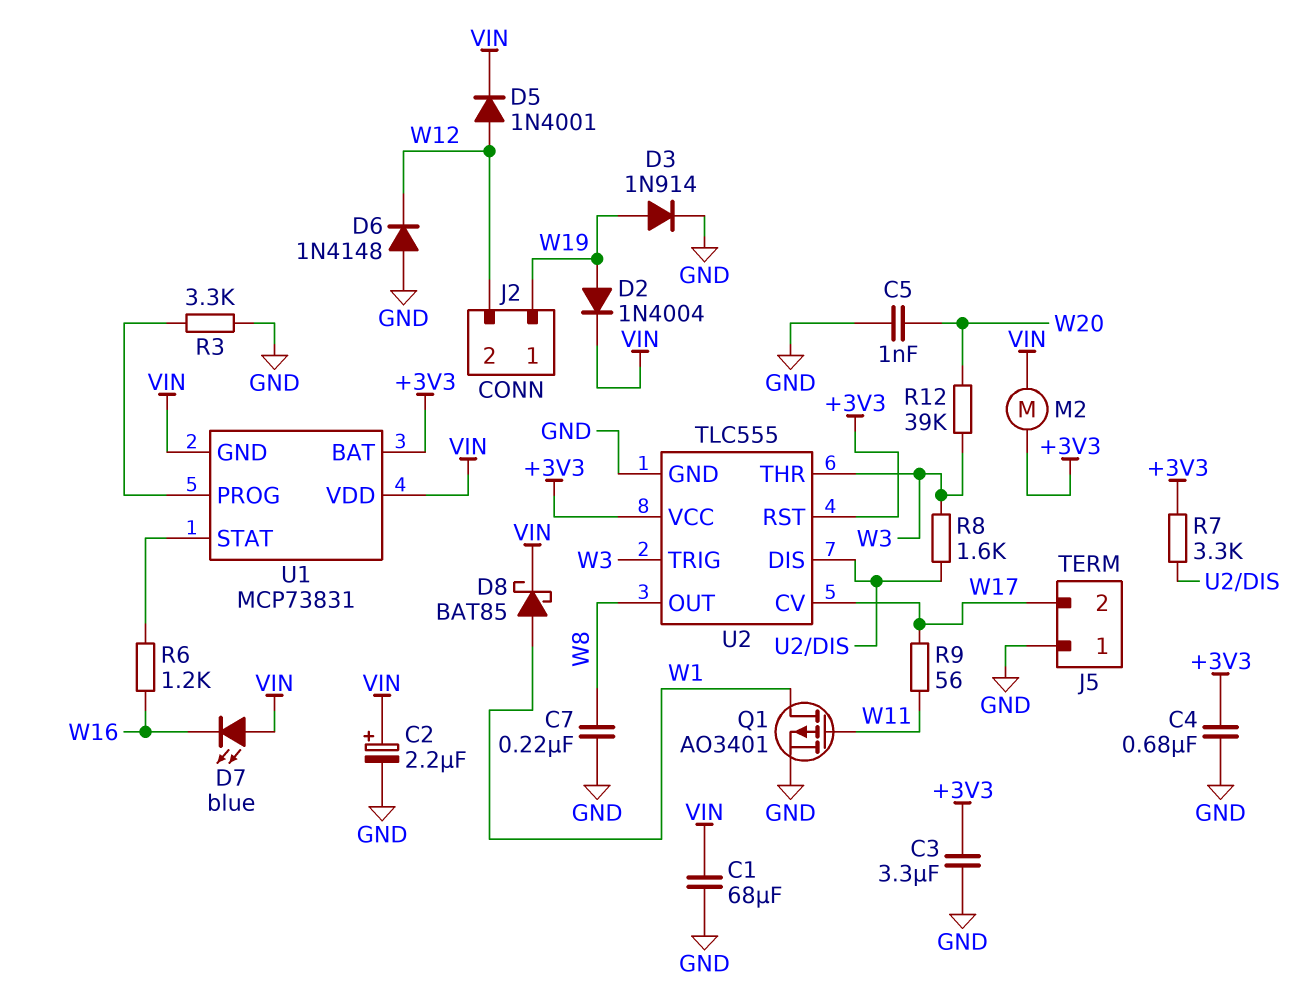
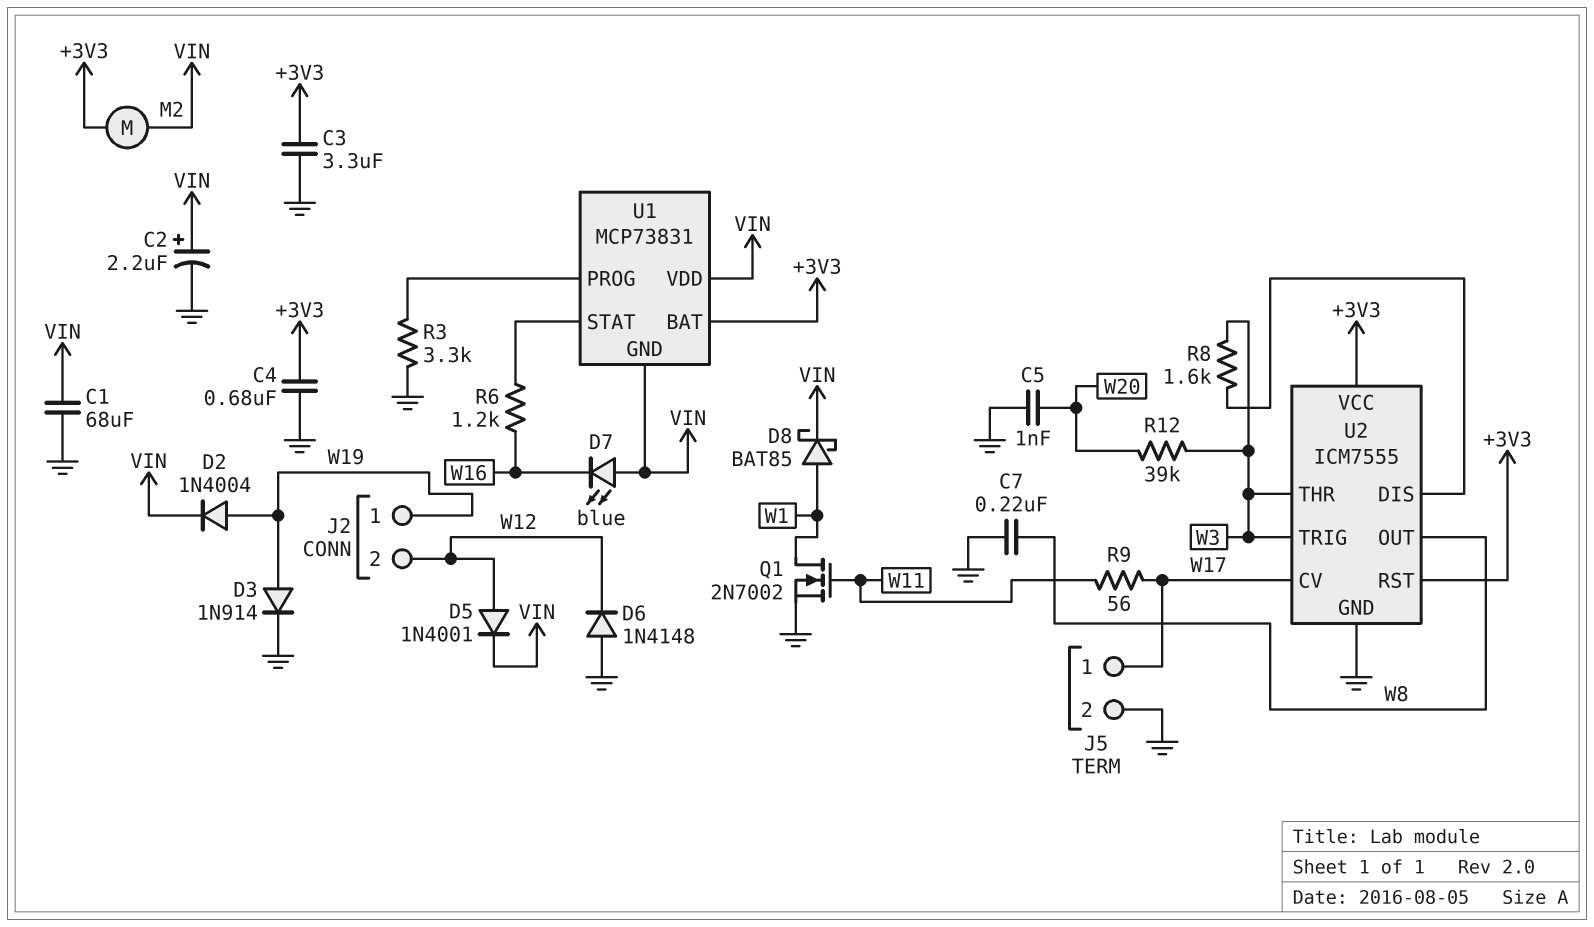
J5 pin 1: GND -> W17
J5 pin 2: W17 -> GND
Q1: PMOS AO3401 (G W11, D W1, S GND) -> NMOS 2N7002 (G W11, D W1, S GND)
R7: 3.3k (+3V3, U2/DIS) -> none
U2: TLC555 -> ICM7555

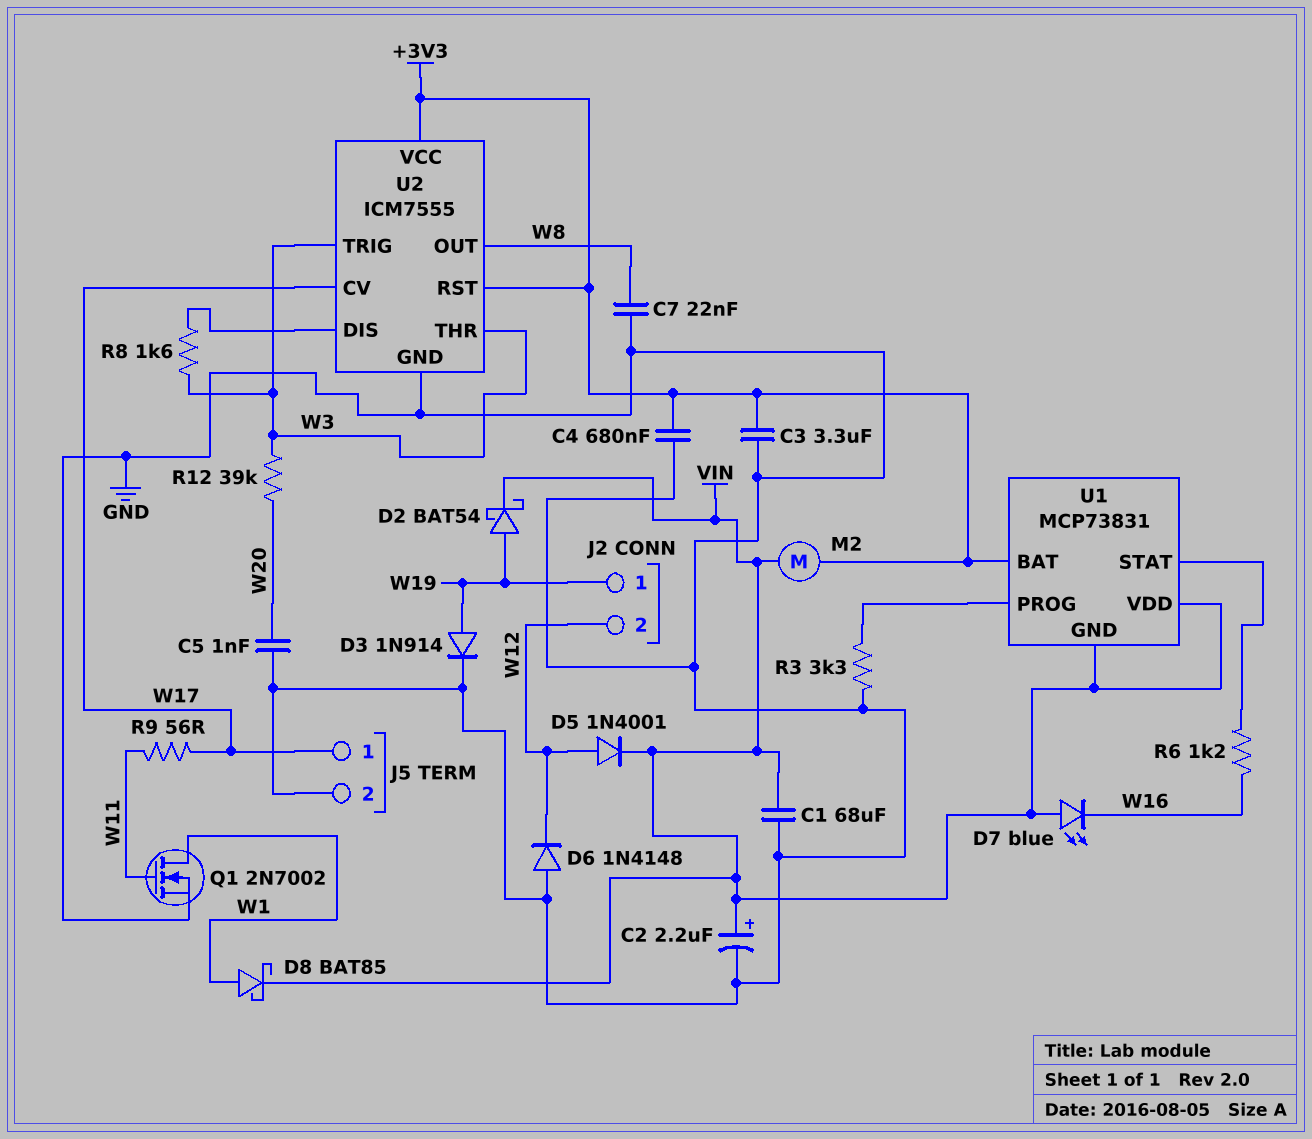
C7: 220nF (GND, W8) -> 22nF (GND, W8)
D2: diode 1N4004 (A W19, K VIN) -> schottky BAT54 (A W19, K VIN)

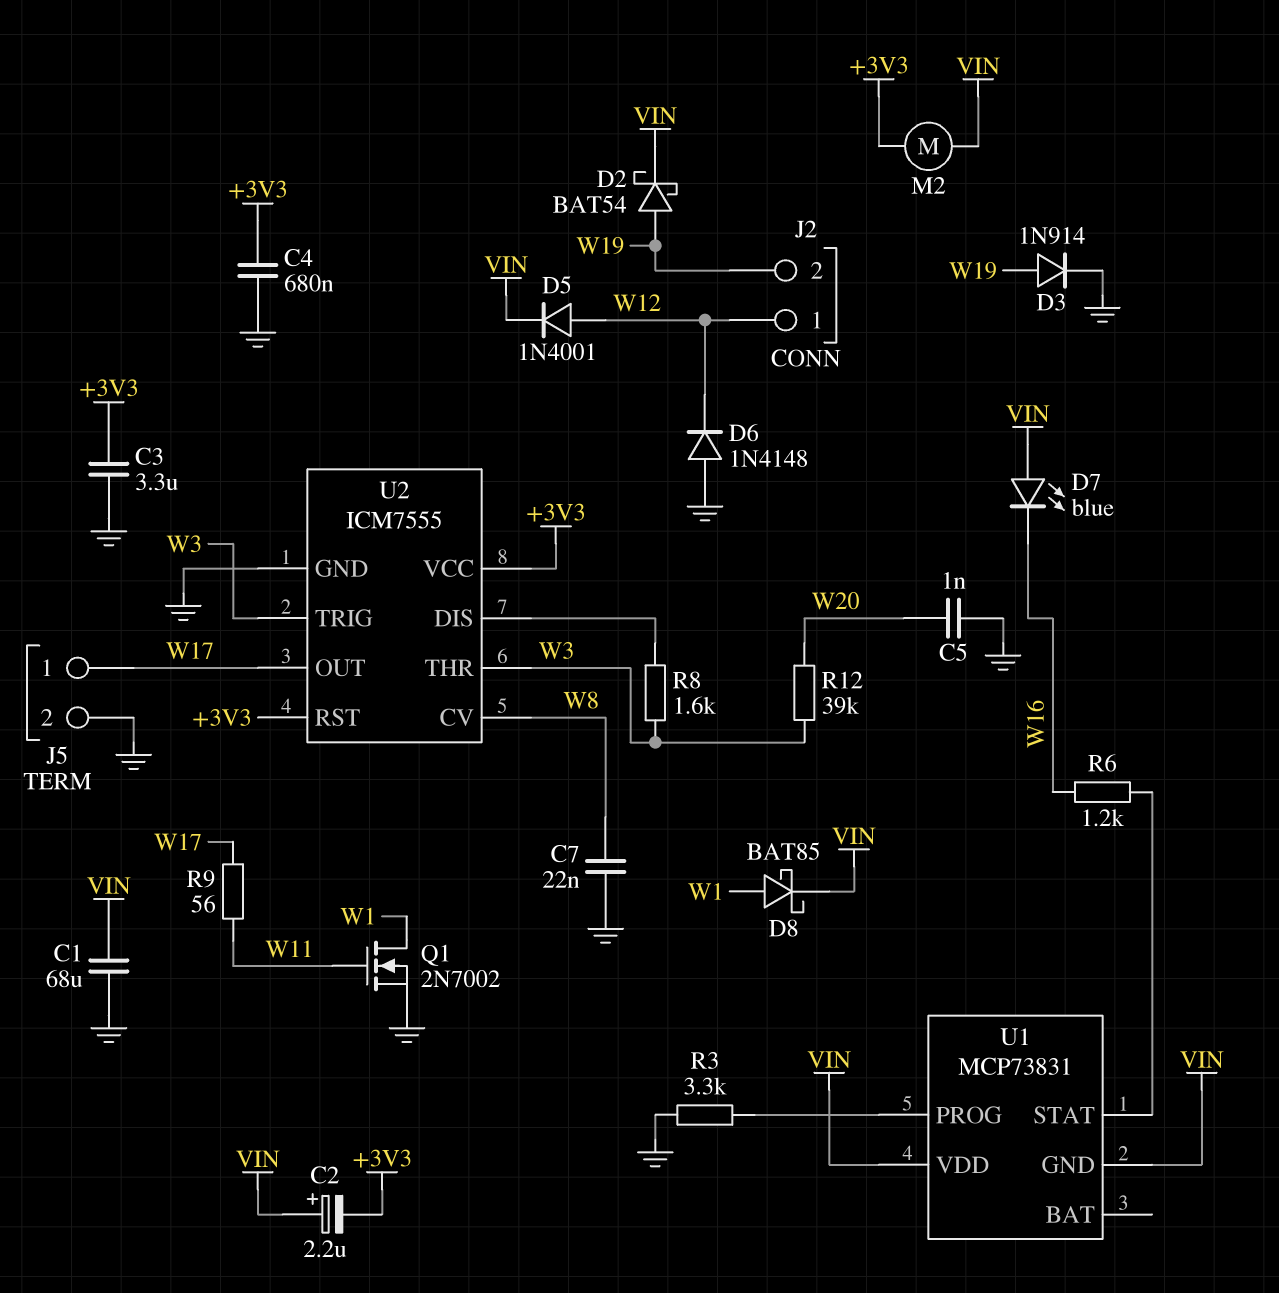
C2: 2.2uF (plus VIN, minus GND) -> 2.2uF (plus VIN, minus +3V3)
J2 pin 1: W19 -> W12
J2 pin 2: W12 -> W19
U1 pin BAT: +3V3 -> none
U2 pin CV: W17 -> W8
U2 pin OUT: W8 -> W17

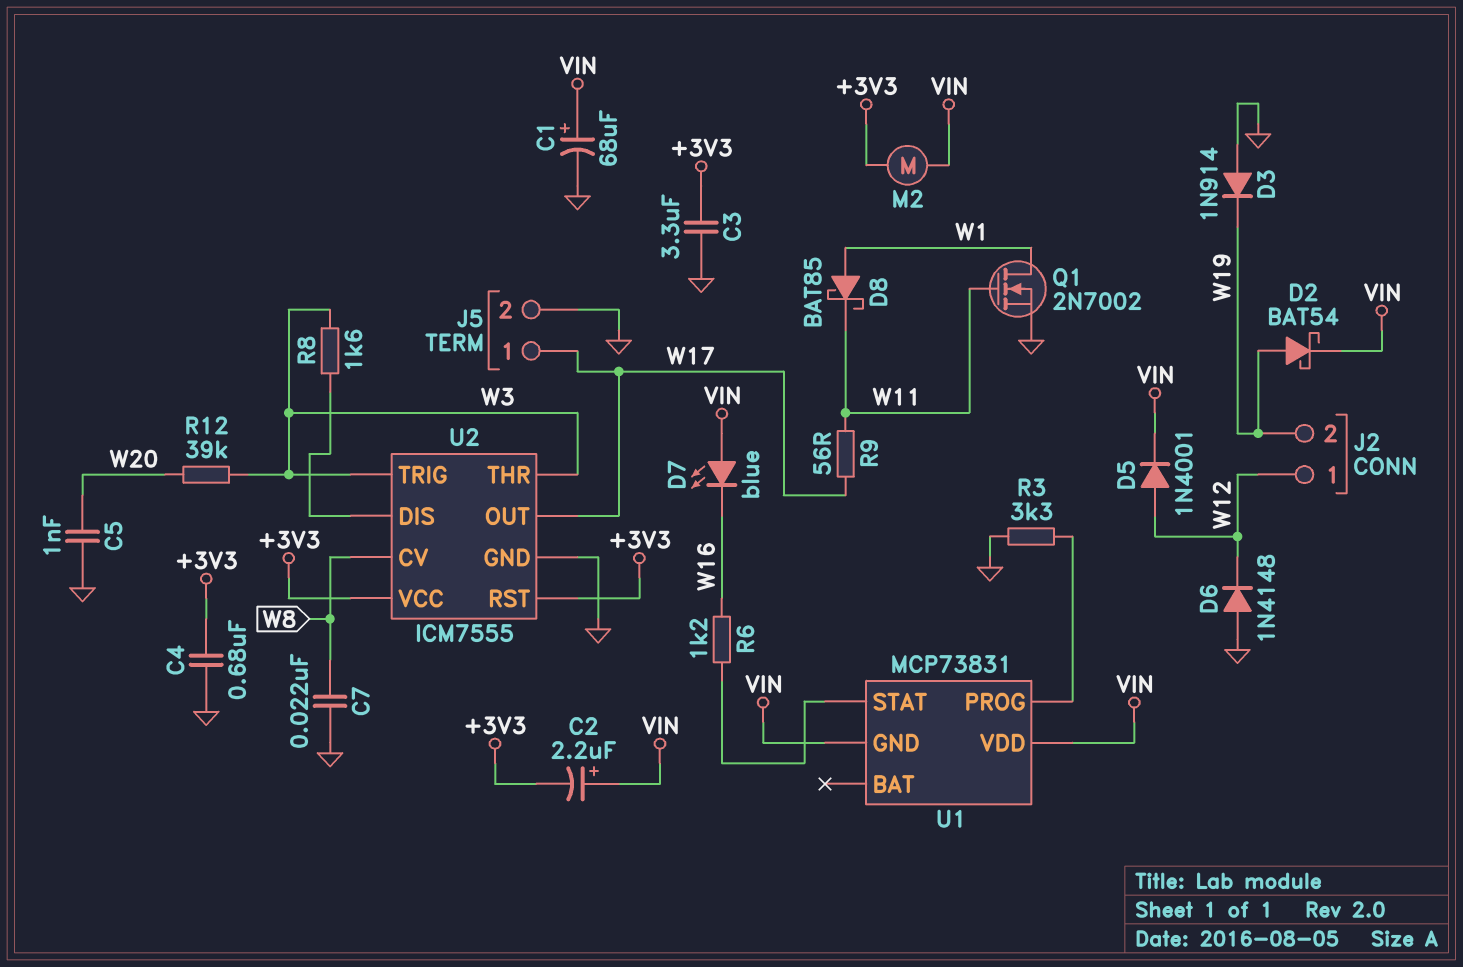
C1: 68uF (GND, VIN) -> 68uF (plus VIN, minus GND)
D3: diode 1N914 (A W19, K GND) -> diode 1N914 (A GND, K W19)
D8: schottky BAT85 (A W1, K VIN) -> schottky BAT85 (A W1, K W11)

